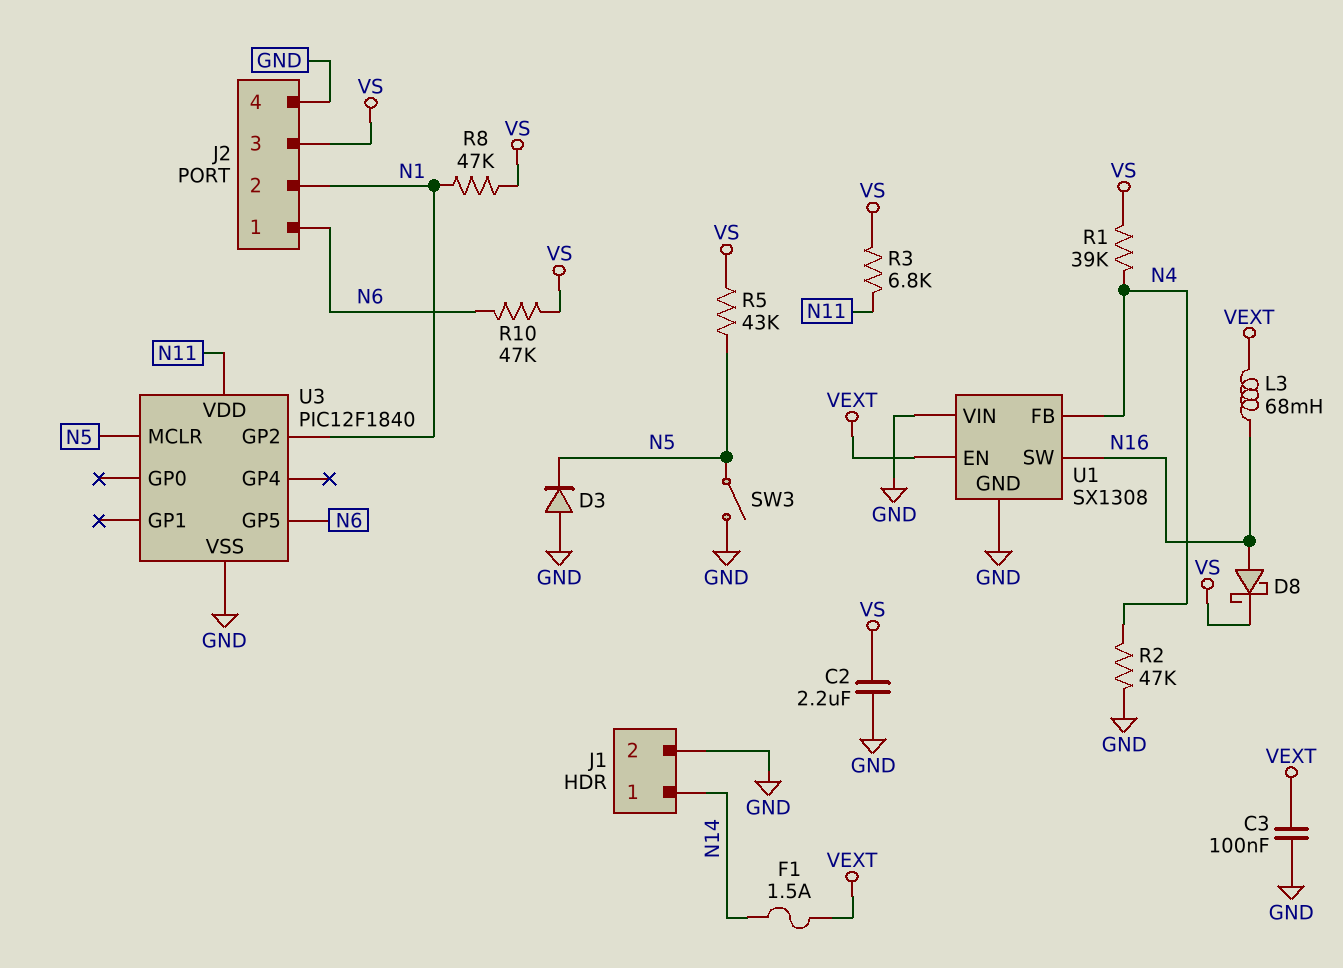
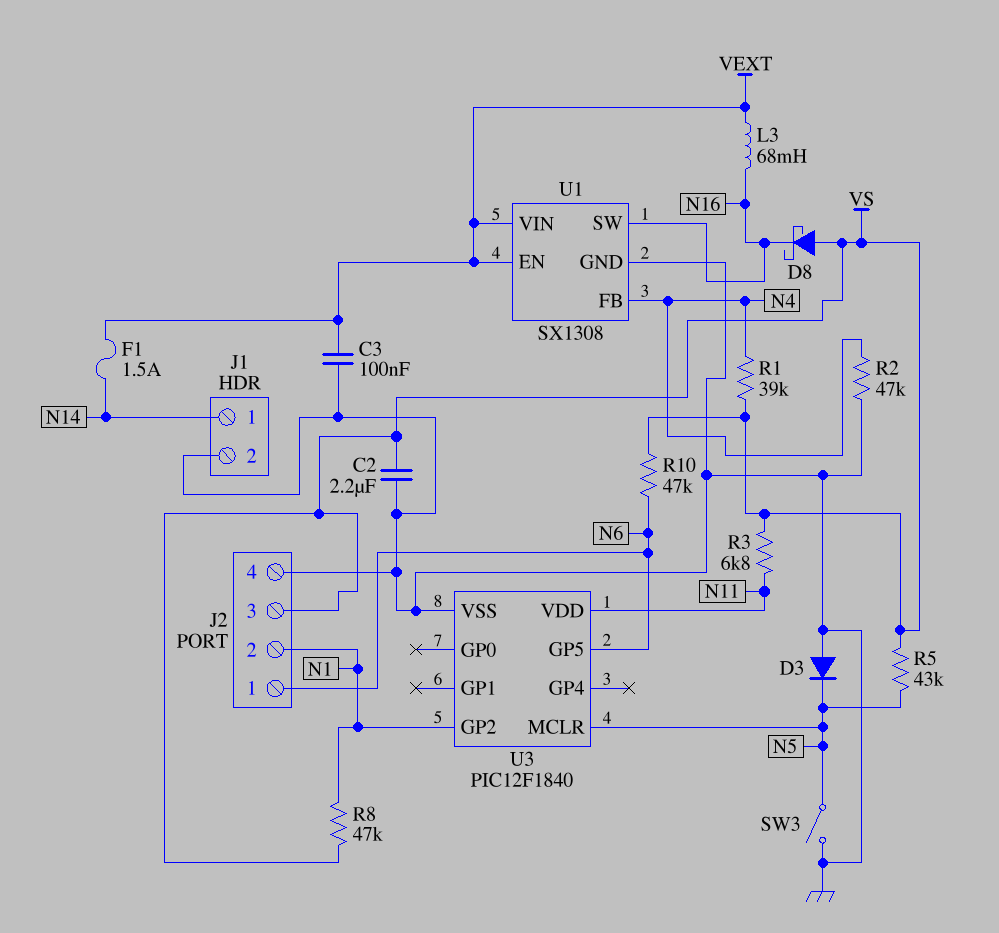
D8: schottky (A N16, K VS) -> schottky (A VS, K N16)
U1 pin VIN: GND -> VEXT

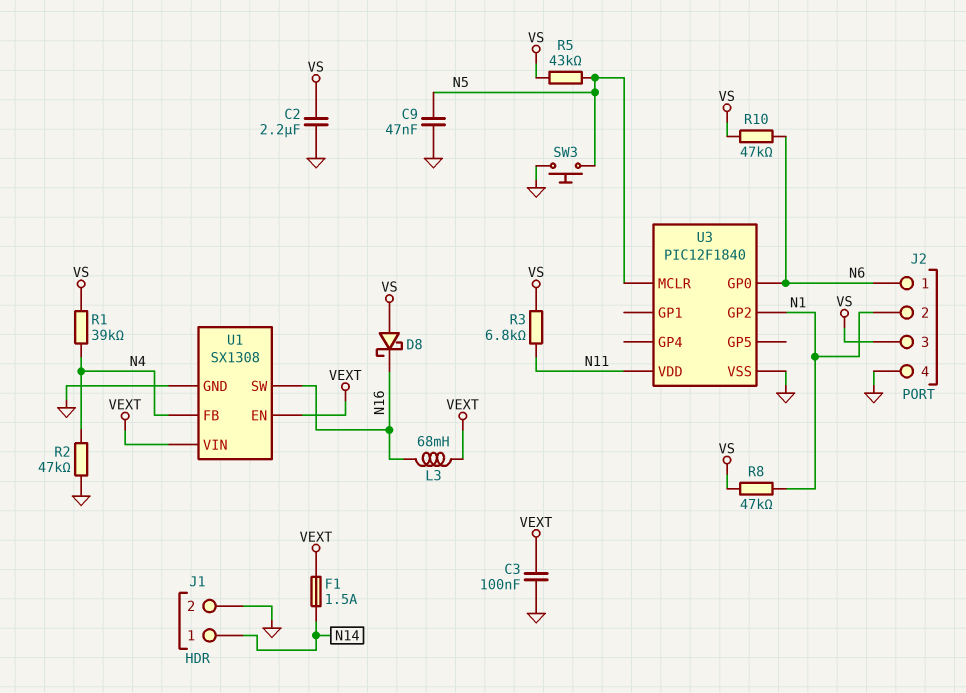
C9: none -> 47nF (GND, N5)
D3: diode (A GND, K N5) -> none
SW3: switch (GND, N5) -> button (GND, N5)
U3 pin GP0: none -> N6
U3 pin GP5: N6 -> none

